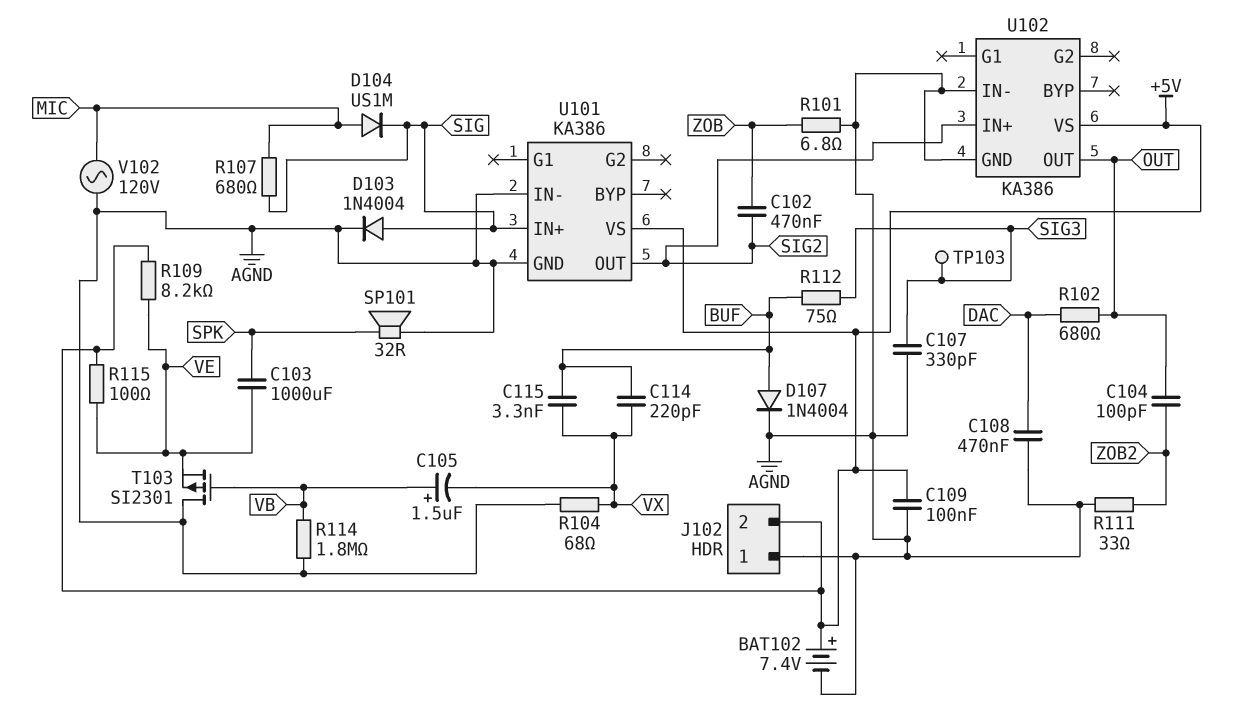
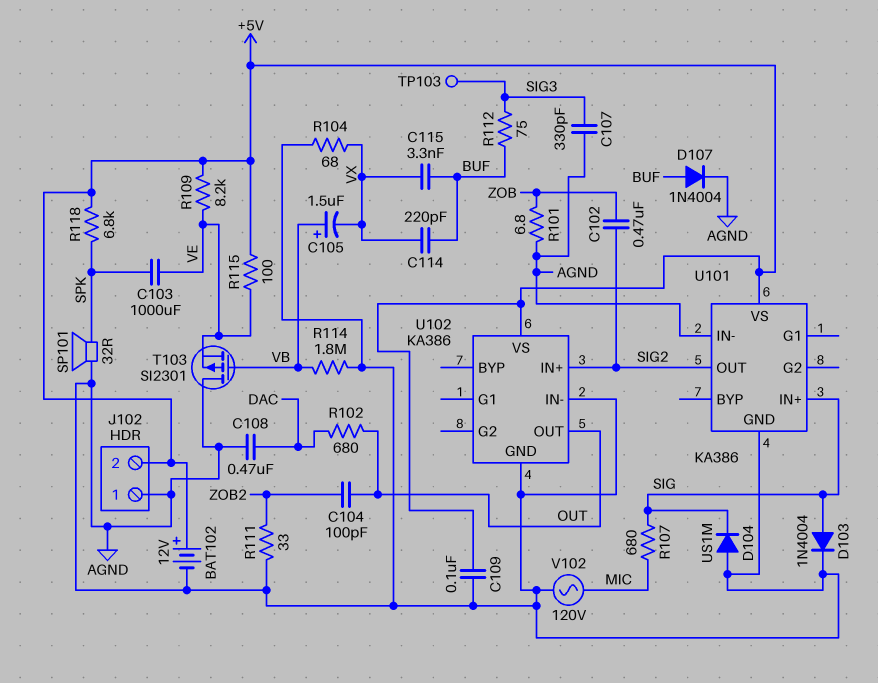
BAT102: 7.4V (plus +5V, minus AGND) -> 12V (plus +5V, minus AGND)
D104: diode US1M (A MIC, K SIG) -> diode US1M (A AGND, K SIG)
R118: none -> 6.8k (+5V, SPK)

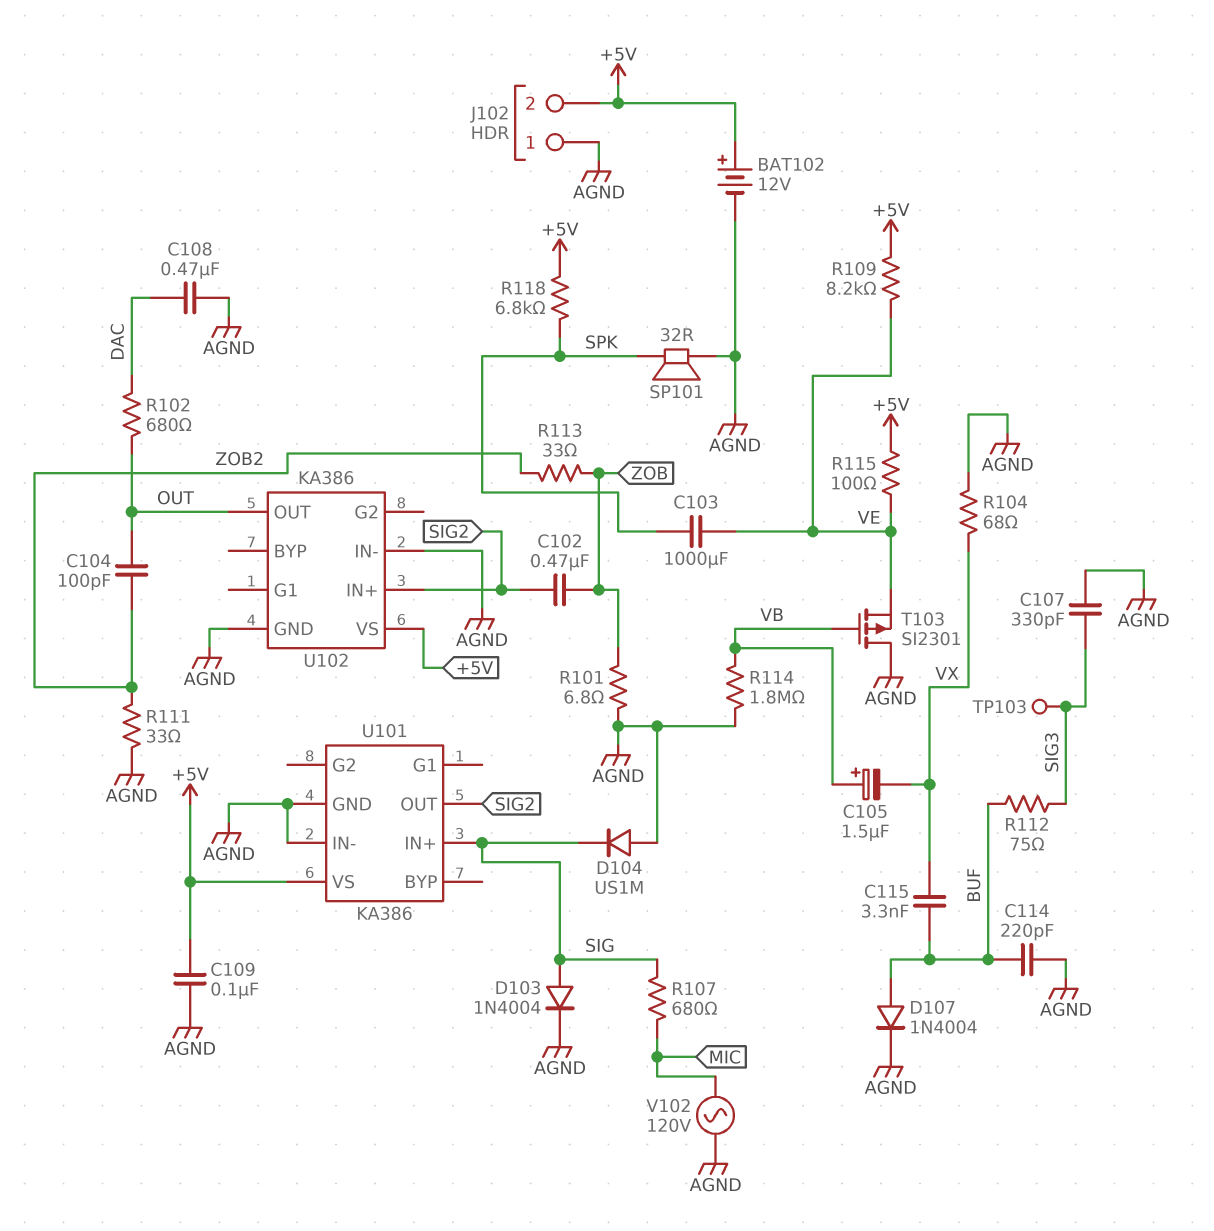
C114: 220pF (BUF, VX) -> 220pF (AGND, BUF)
R113: none -> 33 (ZOB, ZOB2)

